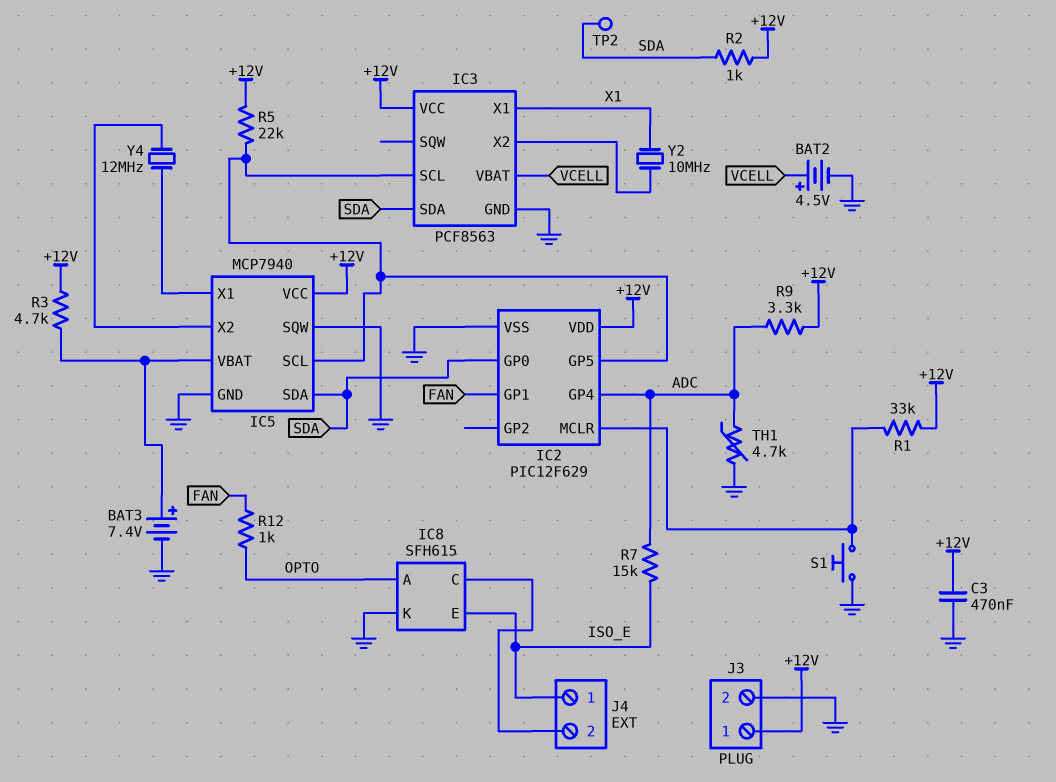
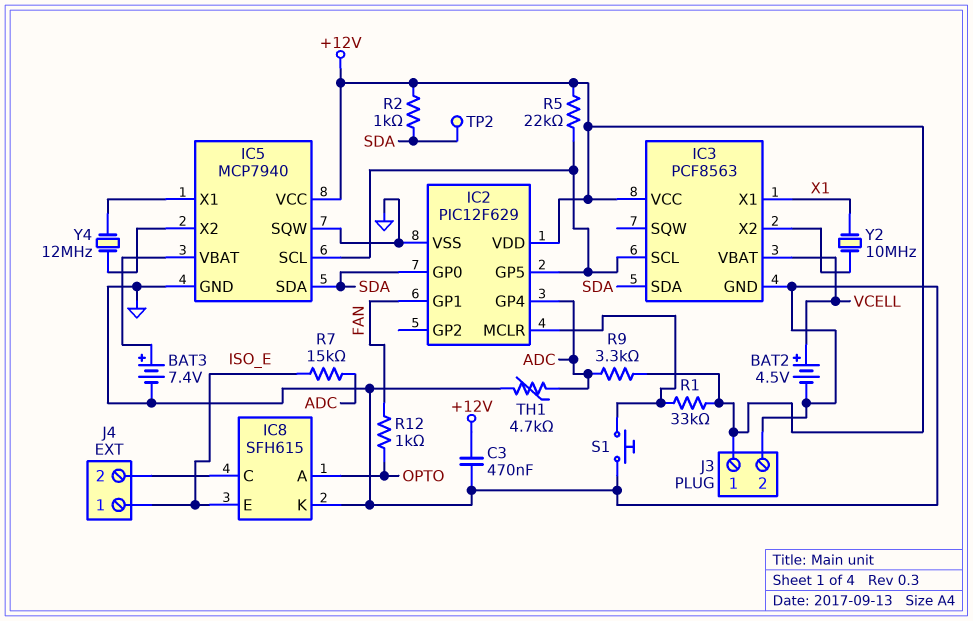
R3: 4.7k (+12V, IC5/VBAT) -> none

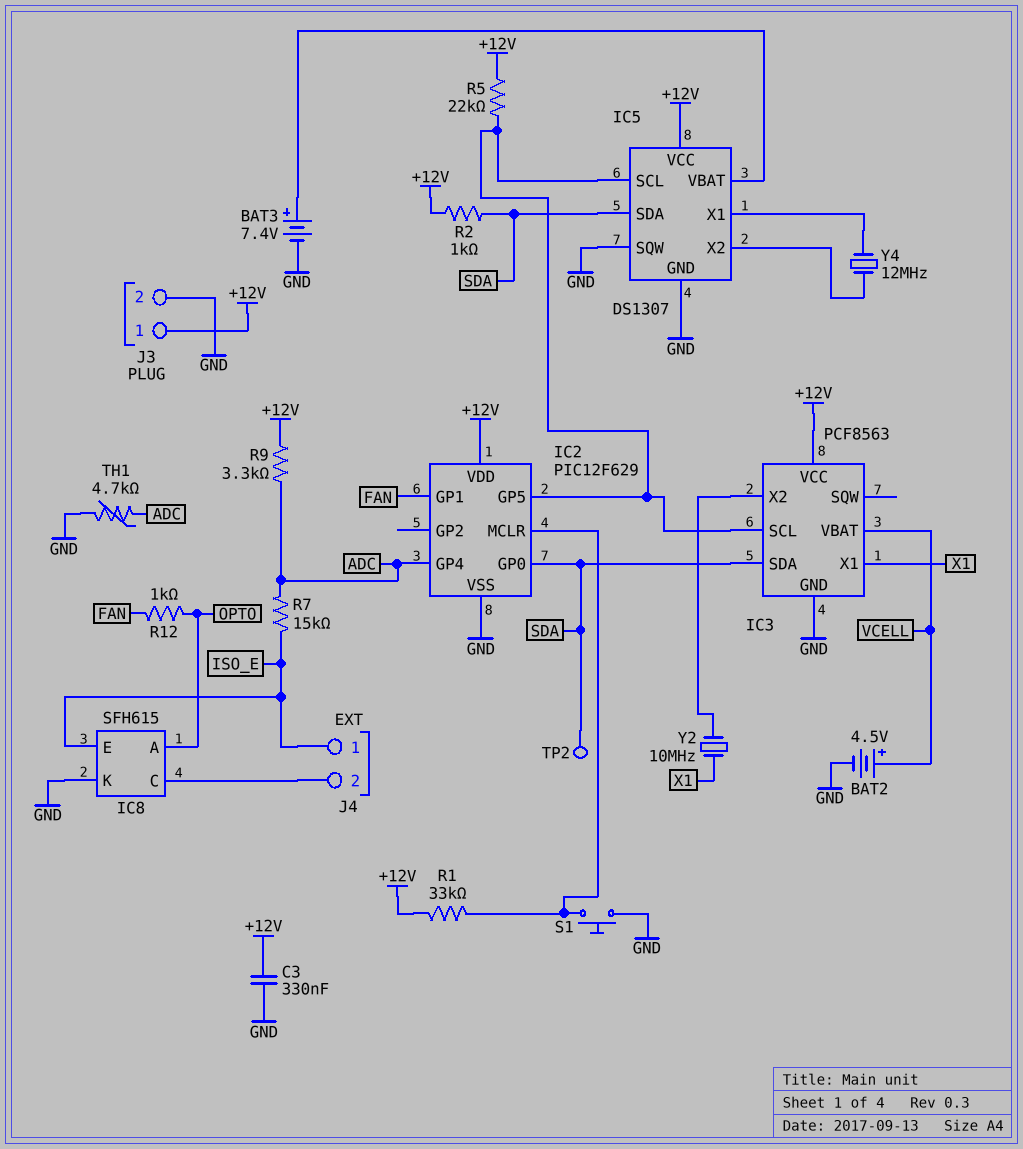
C3: 470nF (+12V, GND) -> 330nF (+12V, GND)
IC5: MCP7940 -> DS1307

